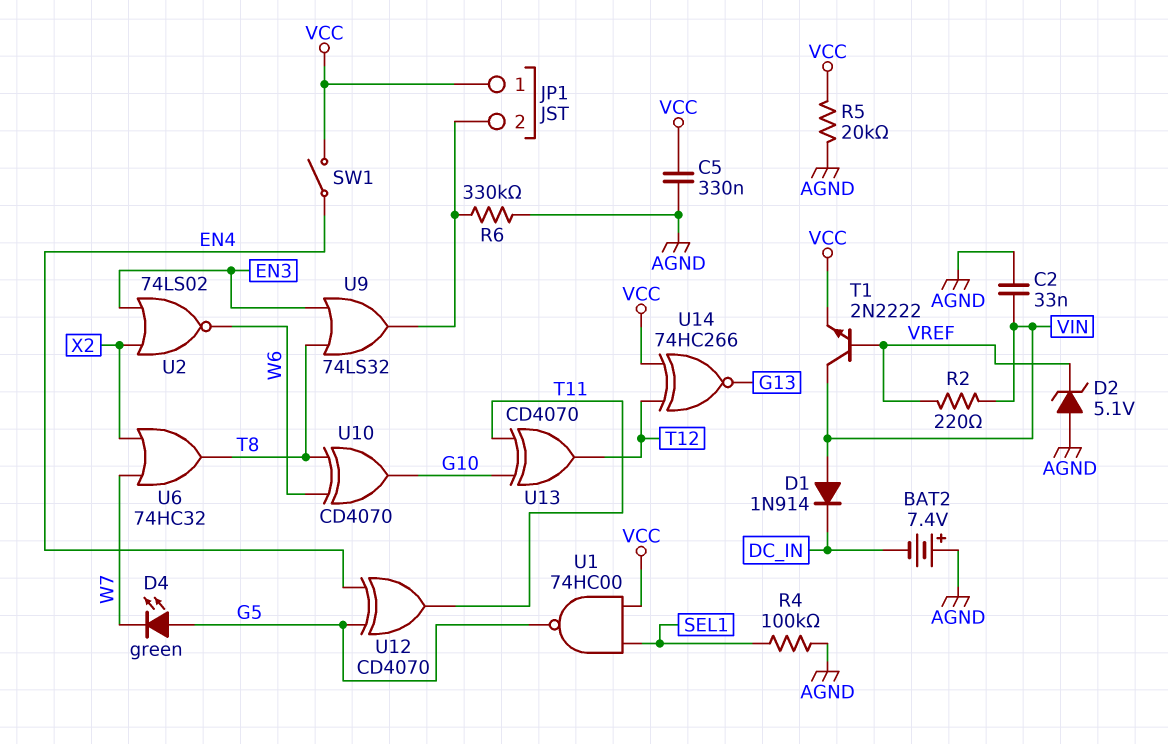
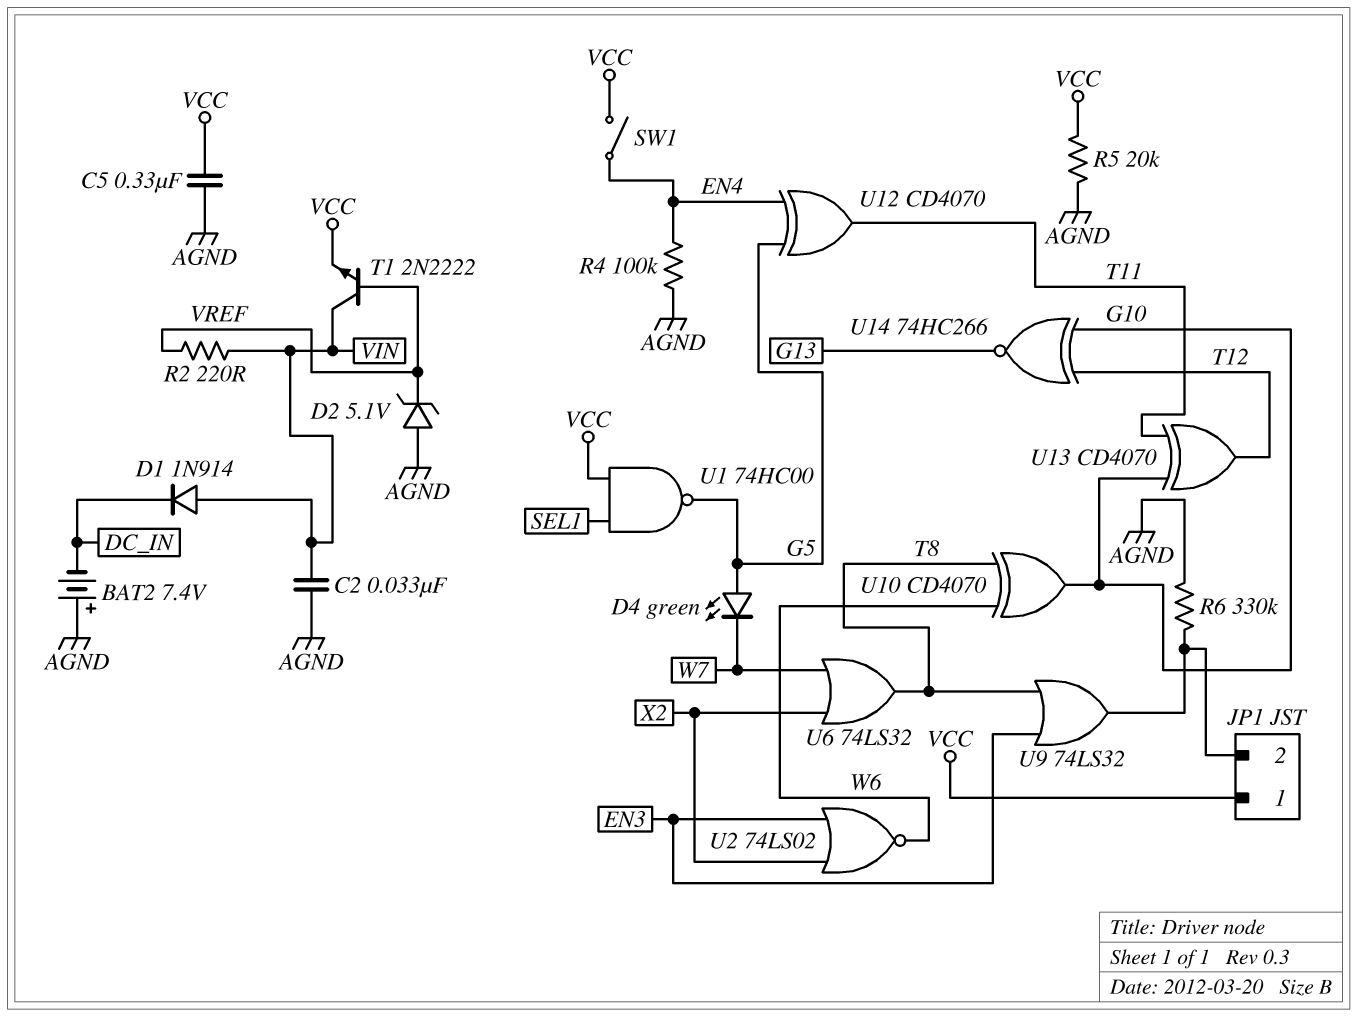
R4: 100k (AGND, SEL1) -> 100k (AGND, EN4)
U6: OR 74HC32 (in W7, in X2, out T8) -> OR 74LS32 (in W7, in X2, out T8)
U14: XNOR 74HC266 (in T12, in VCC, out G13) -> XNOR 74HC266 (in G10, in T12, out G13)

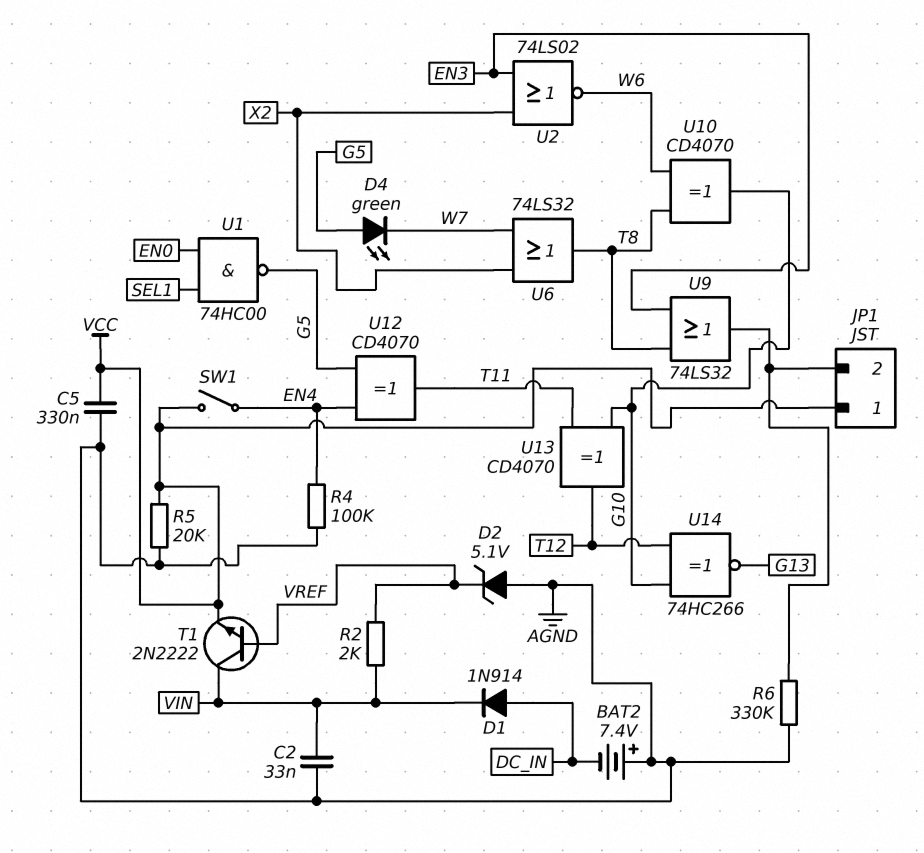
D1: diode 1N914 (A VIN, K DC_IN) -> diode 1N914 (A DC_IN, K VIN)
R2: 220 (VIN, VREF) -> 2k (VIN, VREF)
U1: NAND 74HC00 (in SEL1, in VCC, out G5) -> NAND 74HC00 (in EN0, in SEL1, out G5)

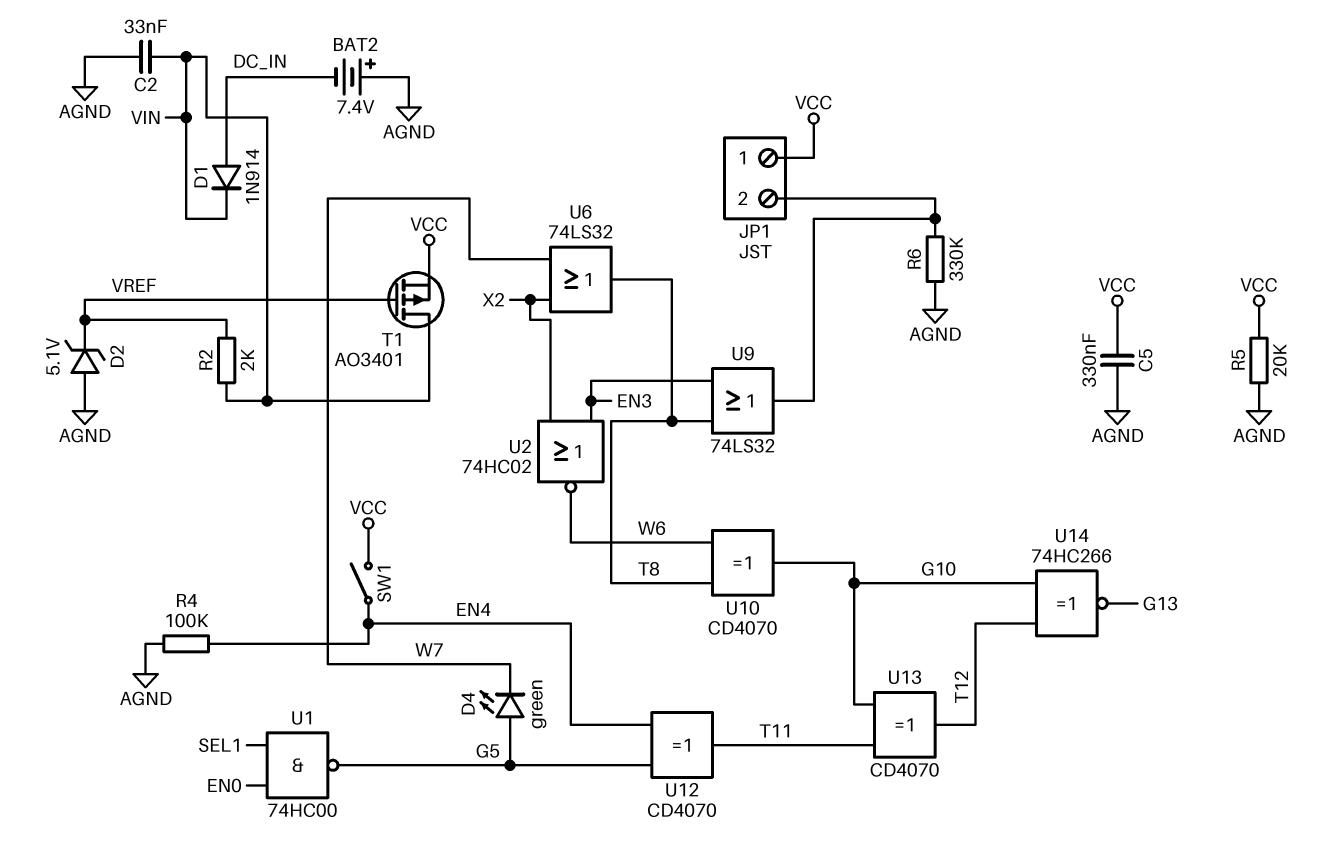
T1: NPN 2N2222 (B VREF, C VIN, E VCC) -> PMOS AO3401 (G VREF, D VIN, S VCC)
U2: NOR 74LS02 (in EN3, in X2, out W6) -> NOR 74HC02 (in EN3, in X2, out W6)

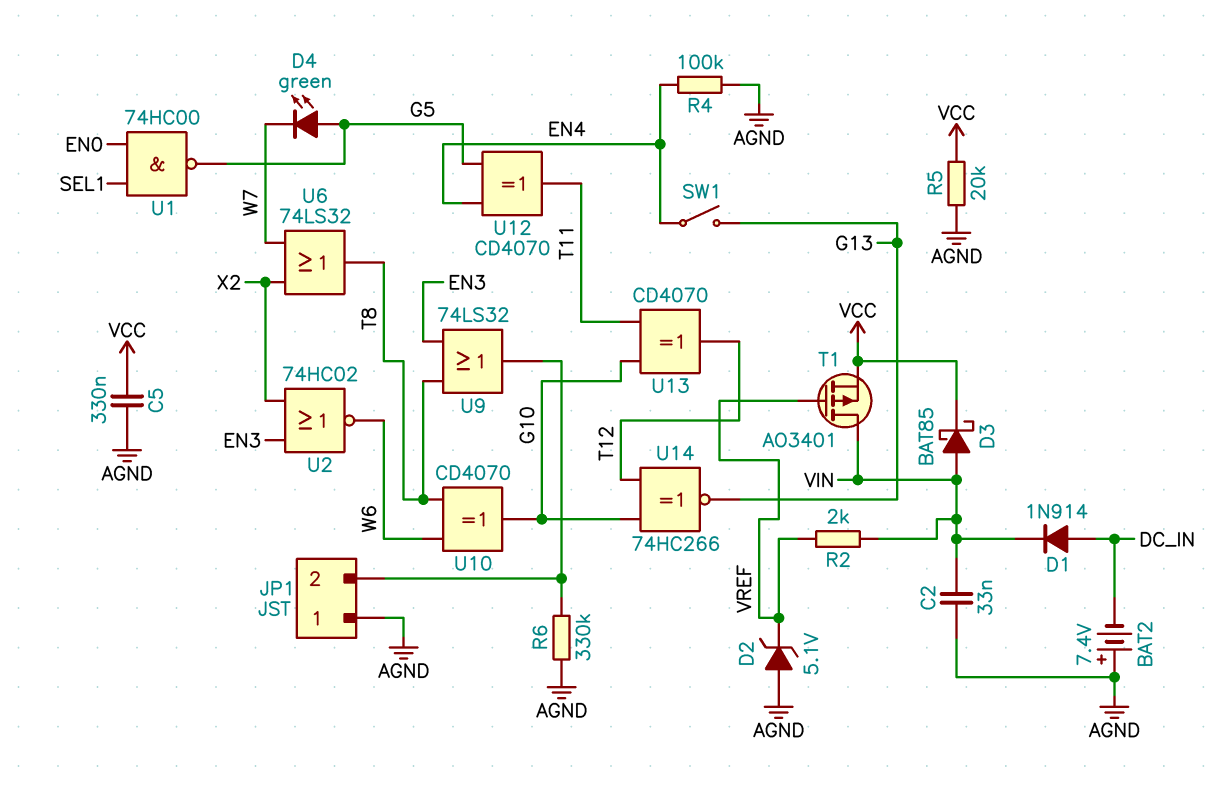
D3: none -> schottky BAT85 (A VIN, K VCC)
JP1 pin 1: VCC -> AGND
SW1: switch (EN4, VCC) -> switch (EN4, G13)

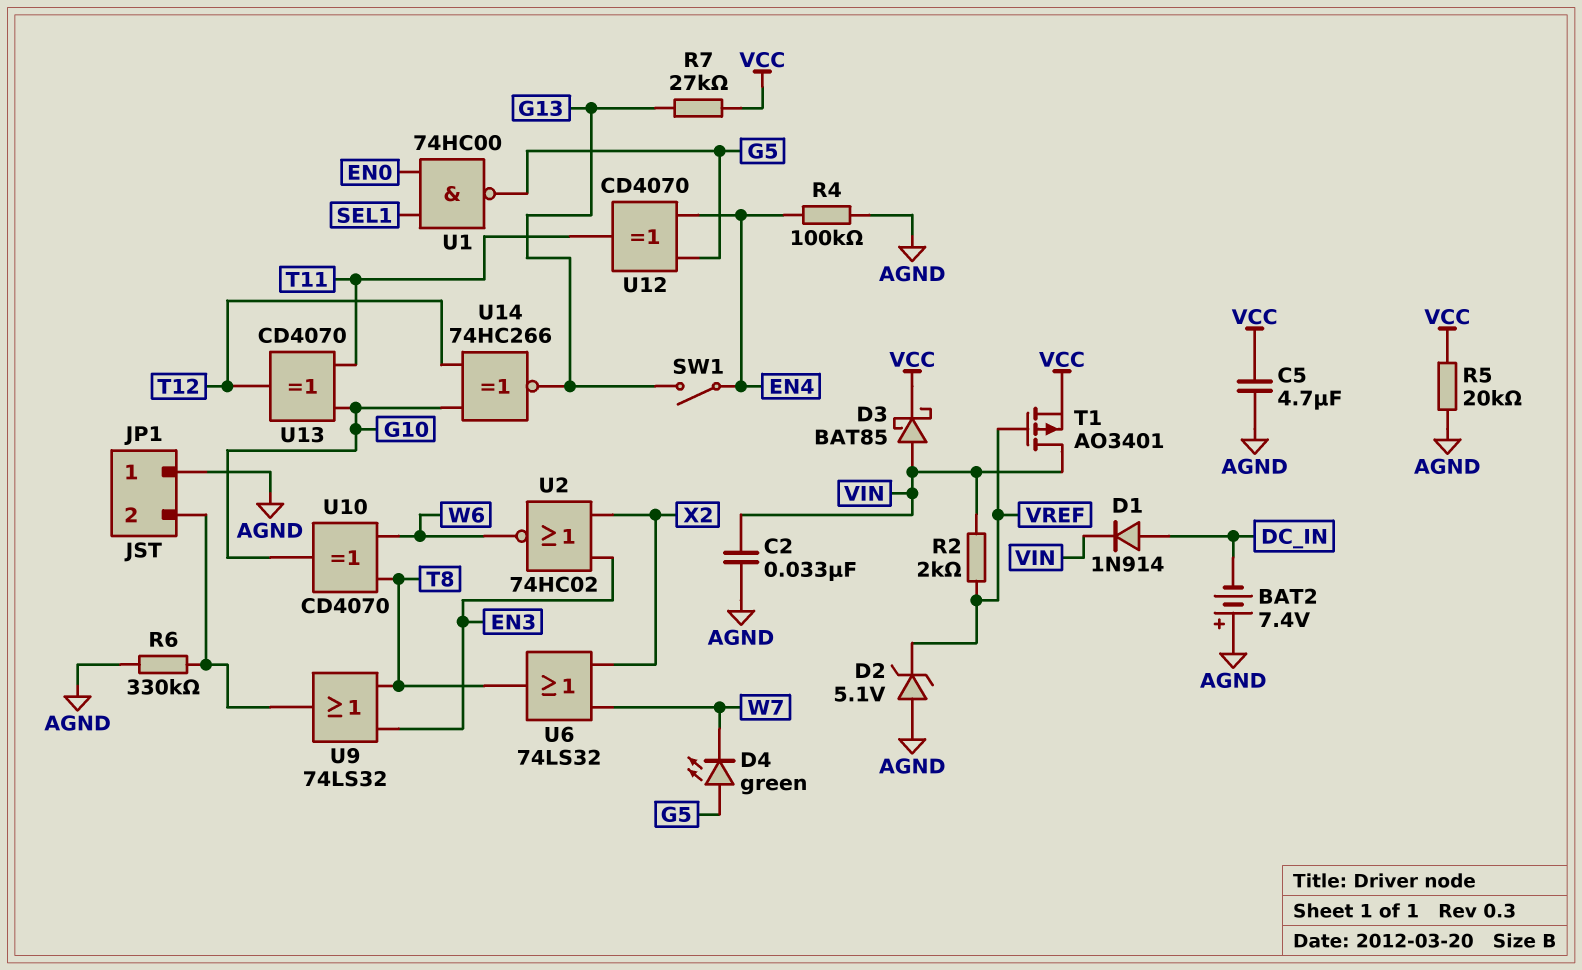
C5: 330nF (AGND, VCC) -> 4.7uF (AGND, VCC)
R7: none -> 27k (G13, VCC)

